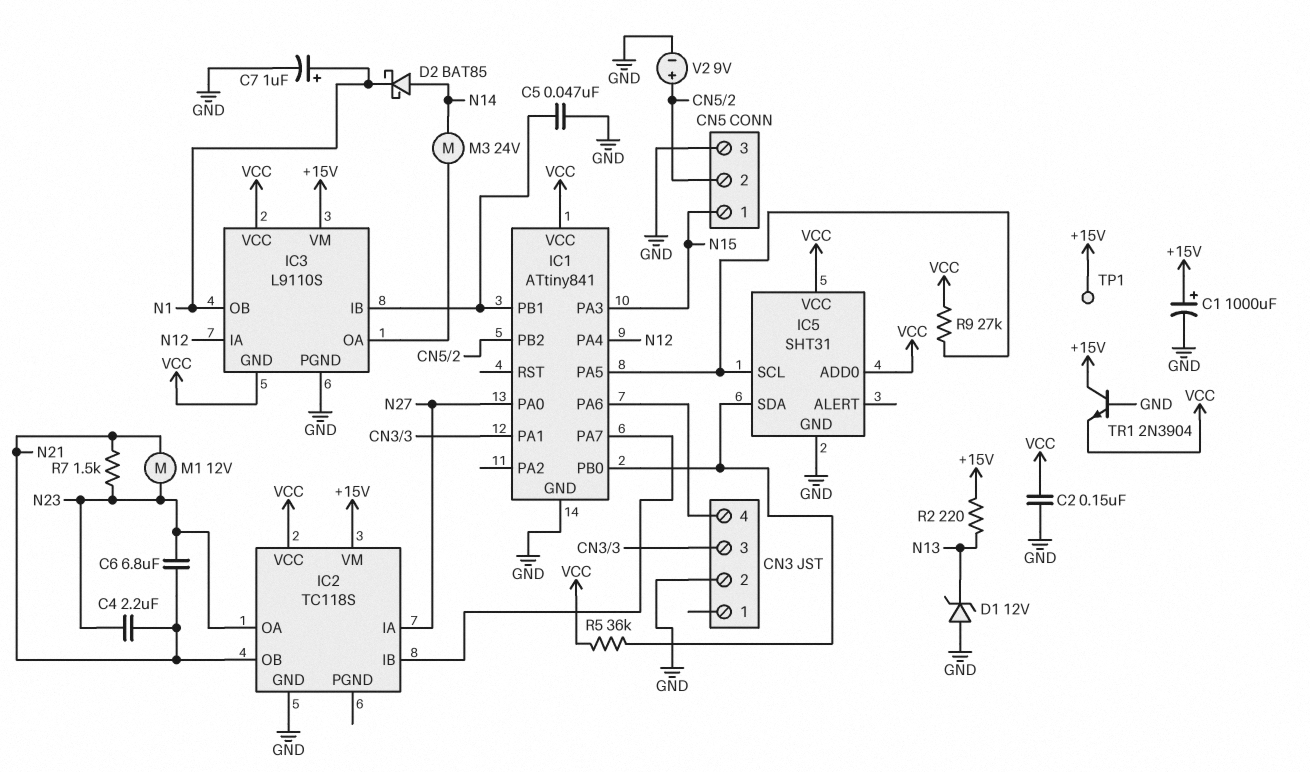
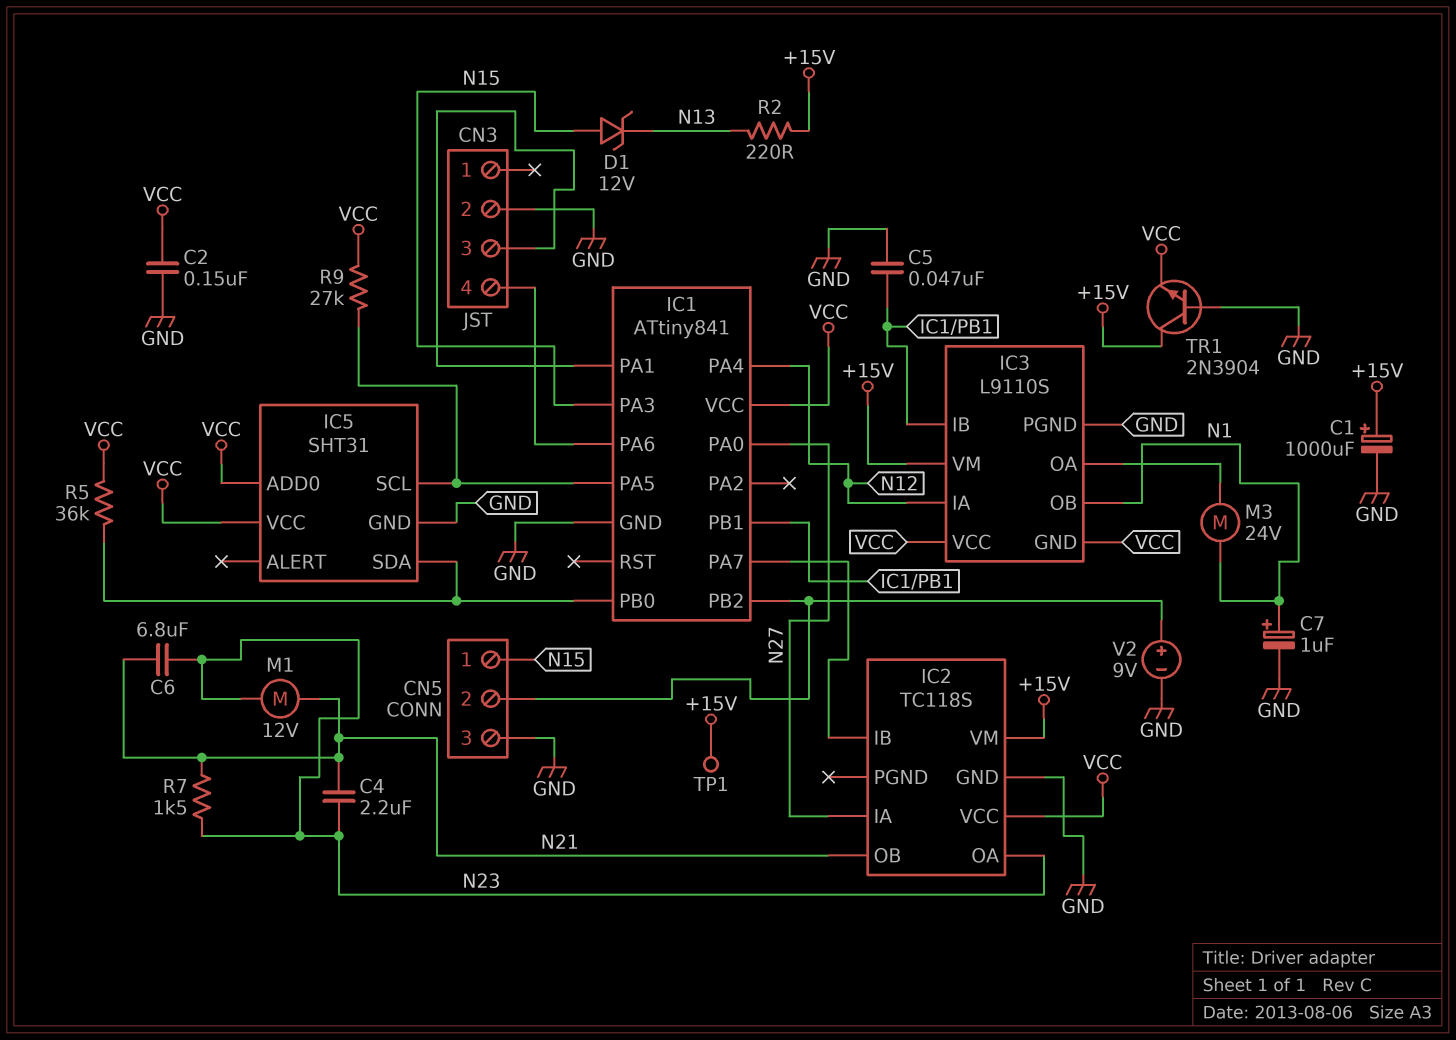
D1: zener 12V (A GND, K N13) -> zener 12V (A N15, K N13)
D2: schottky BAT85 (A N14, K N1) -> none
M3: motor 24V (IC3/OA, N14) -> motor 24V (IC3/OA, N1)

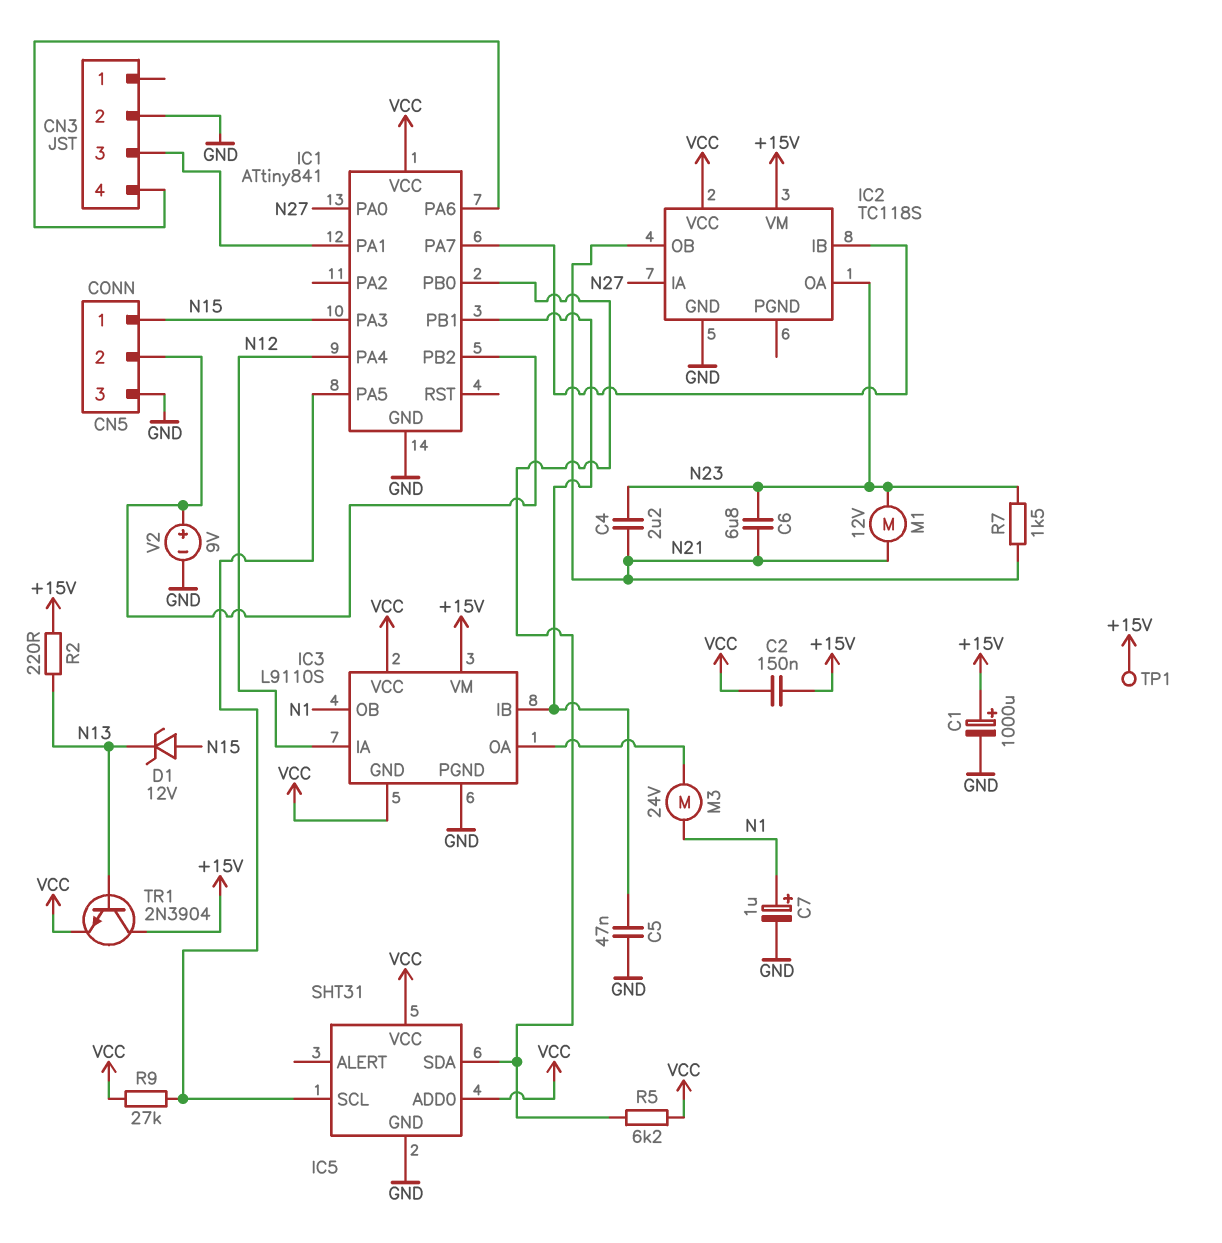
C2: 150nF (GND, VCC) -> 150nF (+15V, VCC)
R5: 36k (IC1/PB0, VCC) -> 6.2k (IC1/PB0, VCC)
TR1: NPN 2N3904 (B GND, C +15V, E VCC) -> NPN 2N3904 (B N13, C +15V, E VCC)

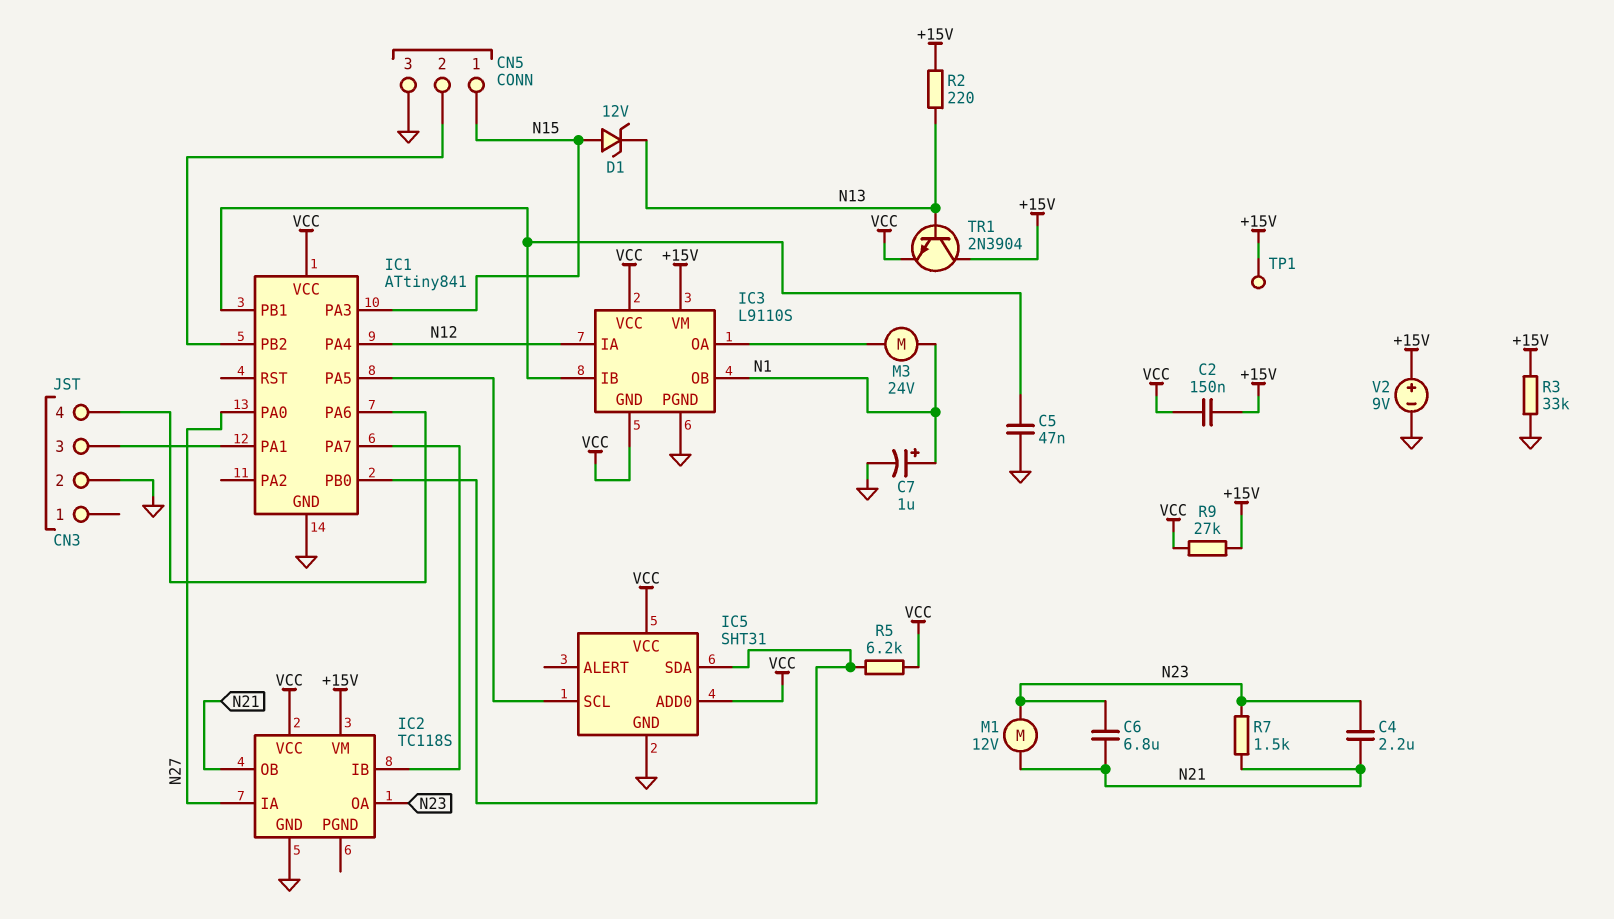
C1: 1000uF (plus +15V, minus GND) -> none
R3: none -> 33k (+15V, GND)
R9: 27k (IC1/PA5, VCC) -> 27k (+15V, VCC)
V2: 9V (plus CN5/2, minus GND) -> 9V (plus +15V, minus GND)

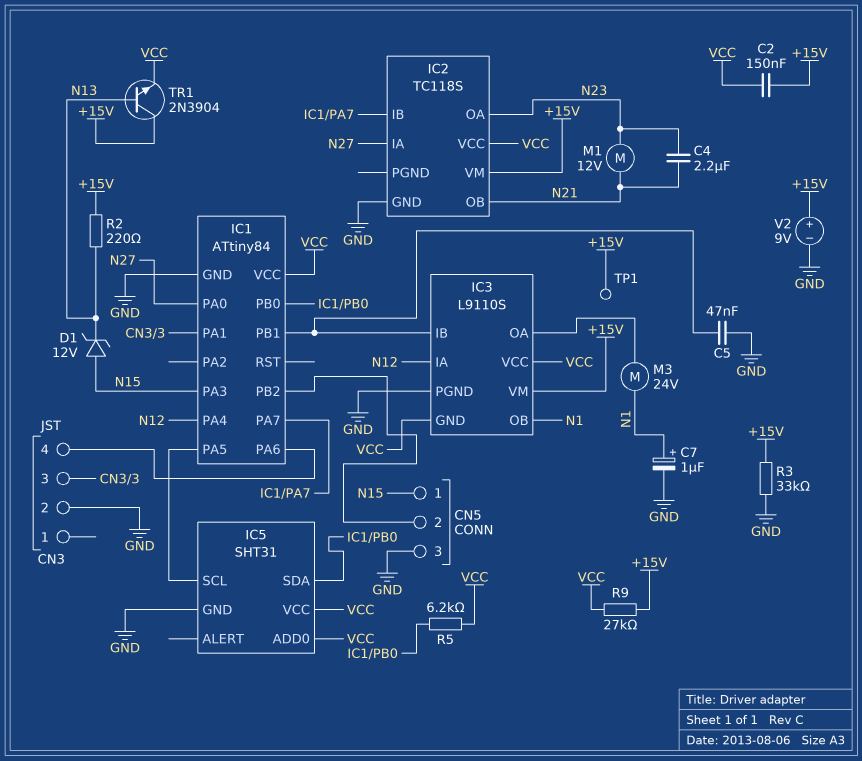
C6: 6.8uF (N21, N23) -> none
IC1: ATtiny841 -> ATtiny84
R7: 1.5k (N21, N23) -> none

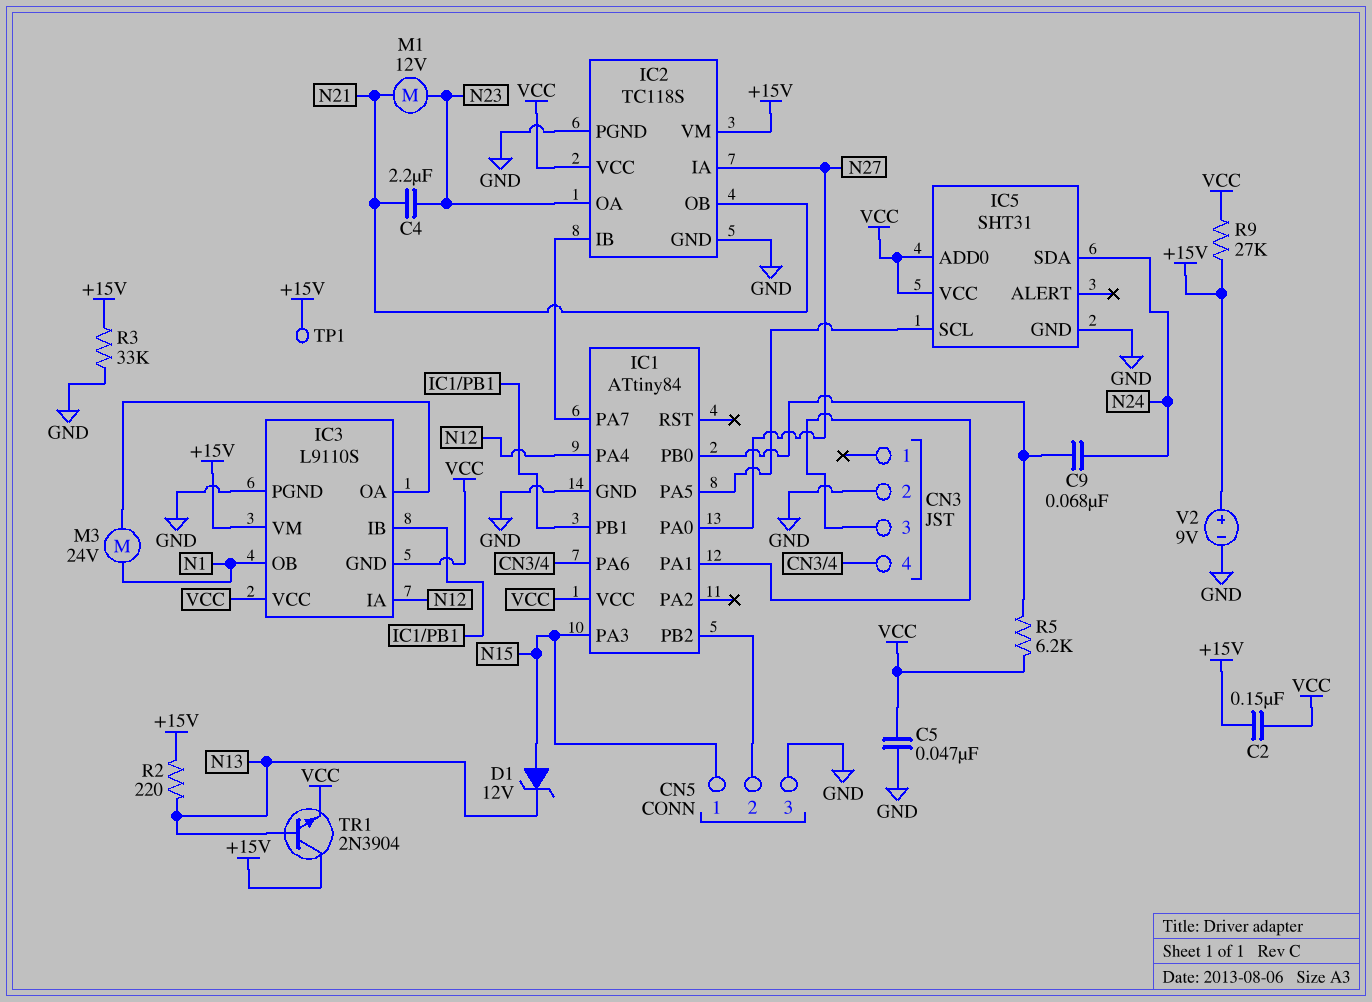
C5: 47nF (GND, IC1/PB1) -> 47nF (GND, VCC)
C7: 1uF (plus N1, minus GND) -> none
C9: none -> 68nF (IC1/PB0, N24)
IC2 pin PGND: none -> GND
IC5 pin SDA: IC1/PB0 -> N24

